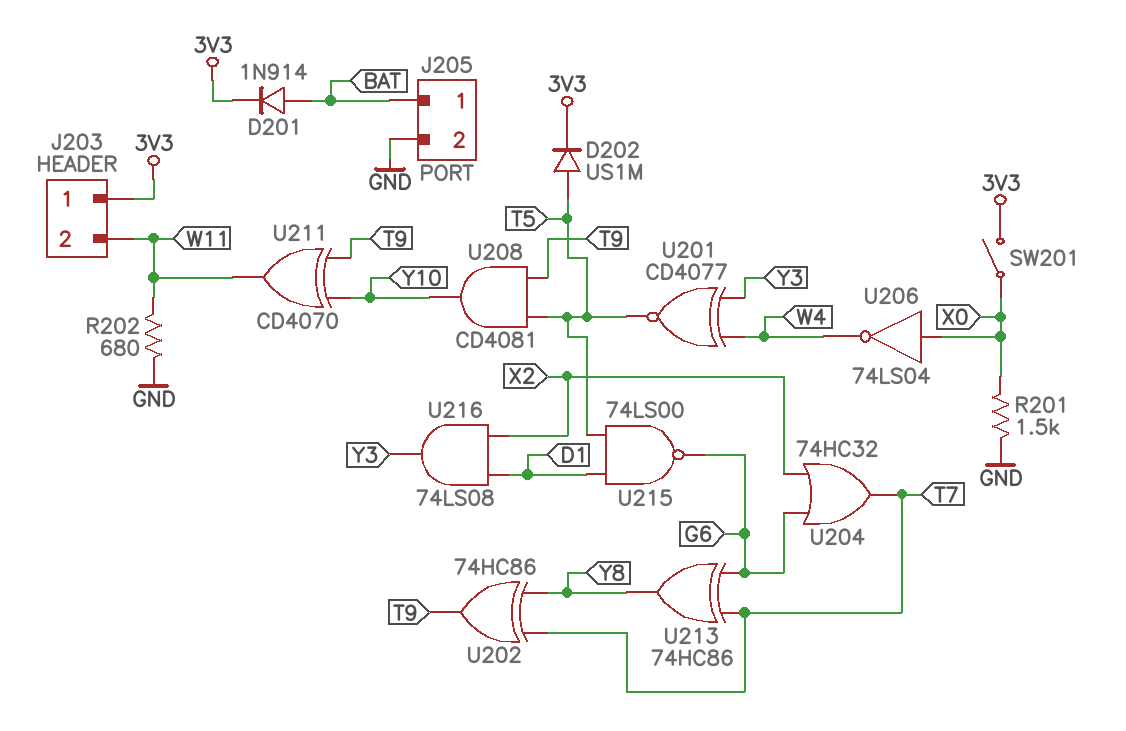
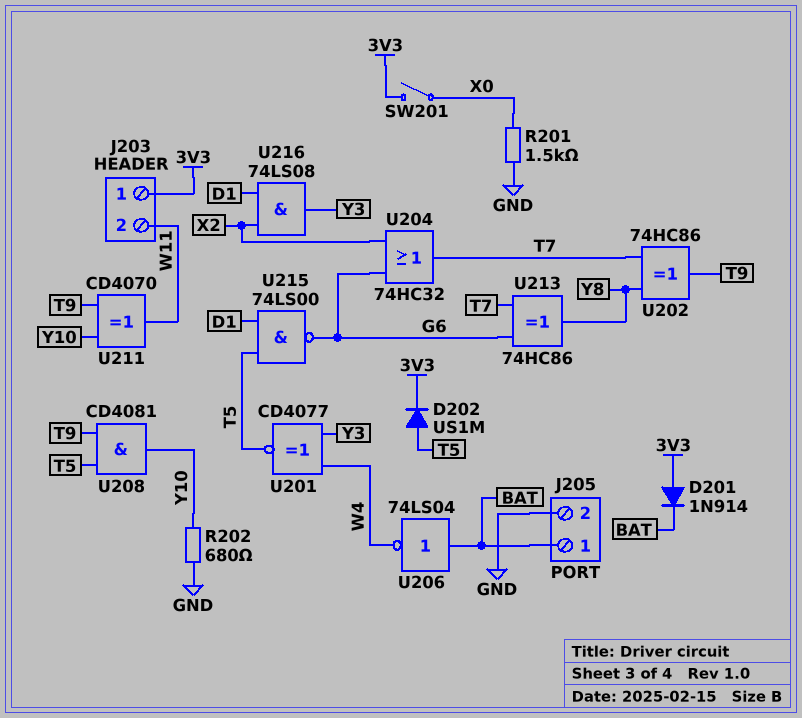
D201: diode 1N914 (A BAT, K 3V3) -> diode 1N914 (A 3V3, K BAT)
R202: 680 (GND, W11) -> 680 (GND, Y10)
U206: NOT 74LS04 (in X0, out W4) -> NOT 74LS04 (in BAT, out W4)

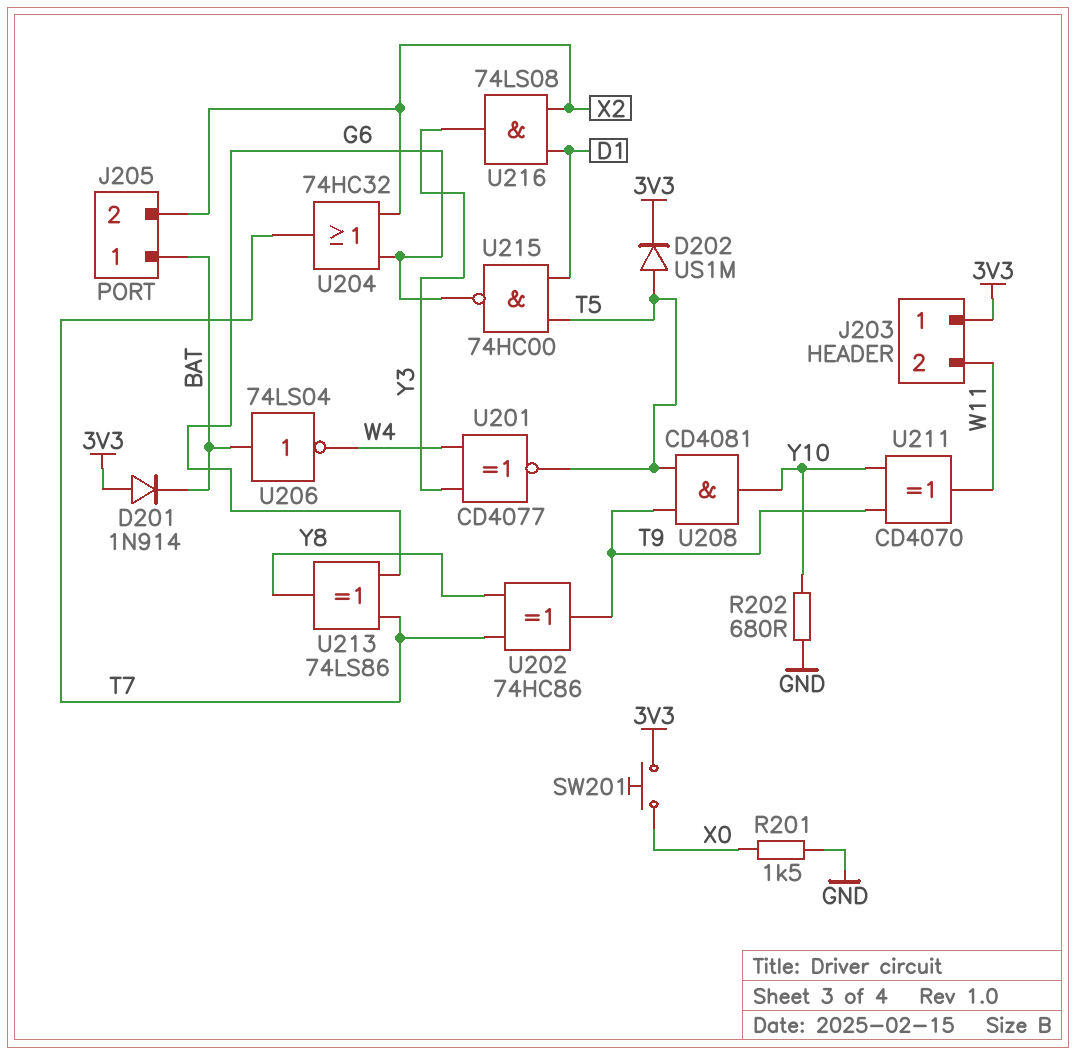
J205 pin 2: GND -> X2
SW201: switch (3V3, X0) -> button (3V3, X0)
U213: XOR 74HC86 (in G6, in T7, out Y8) -> XOR 74LS86 (in G6, in T7, out Y8)
U215: NAND 74LS00 (in D1, in T5, out G6) -> NAND 74HC00 (in D1, in T5, out G6)

